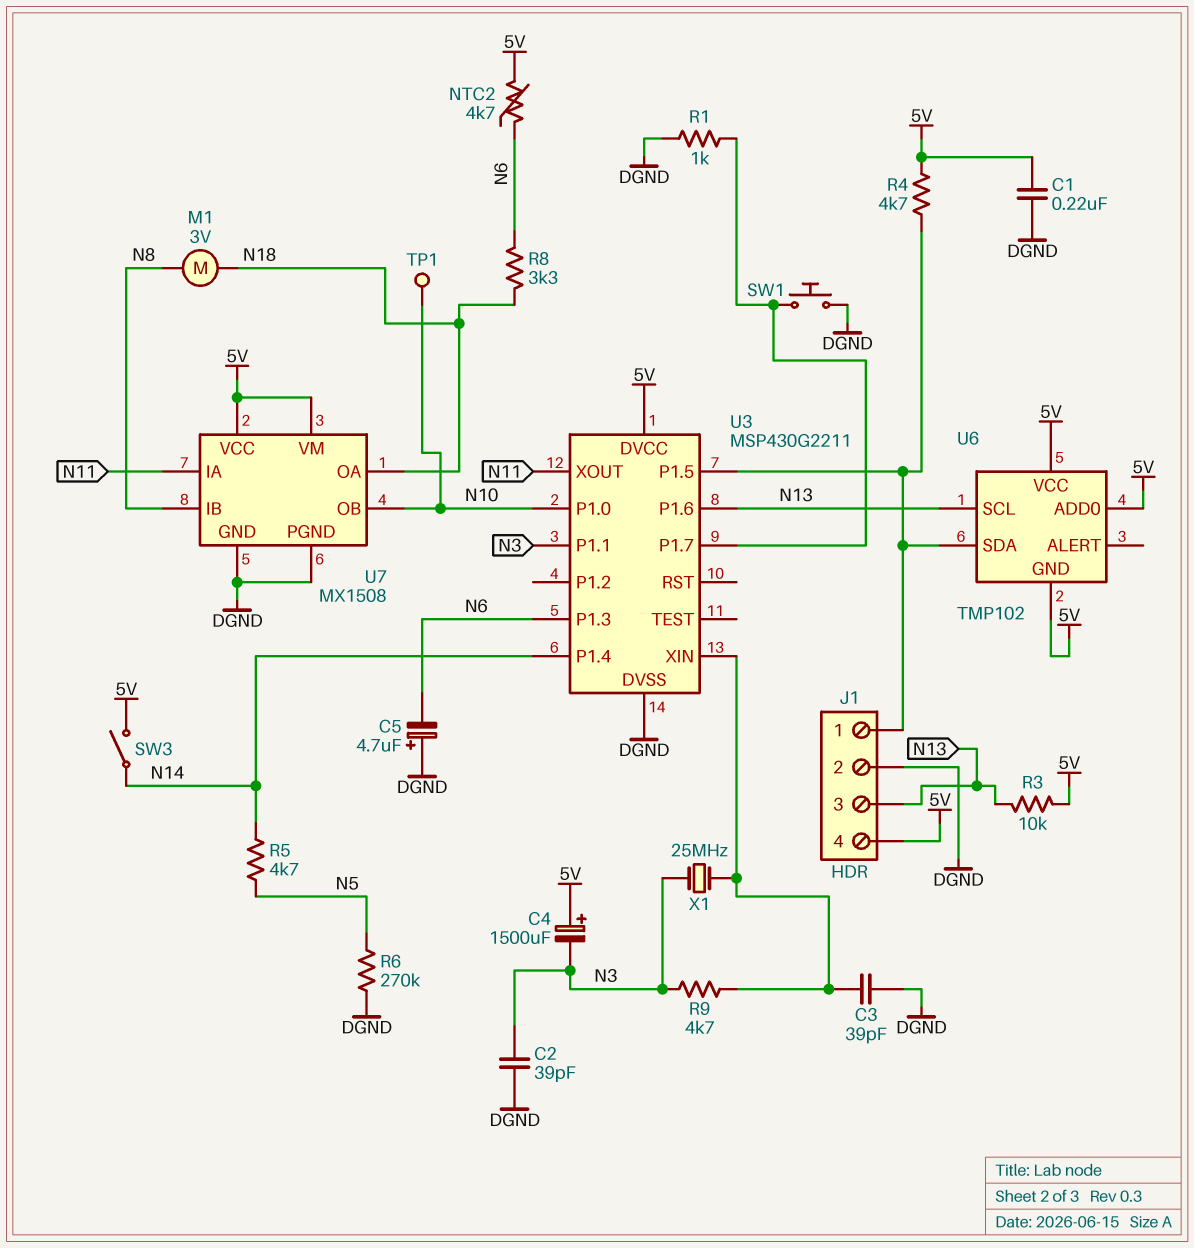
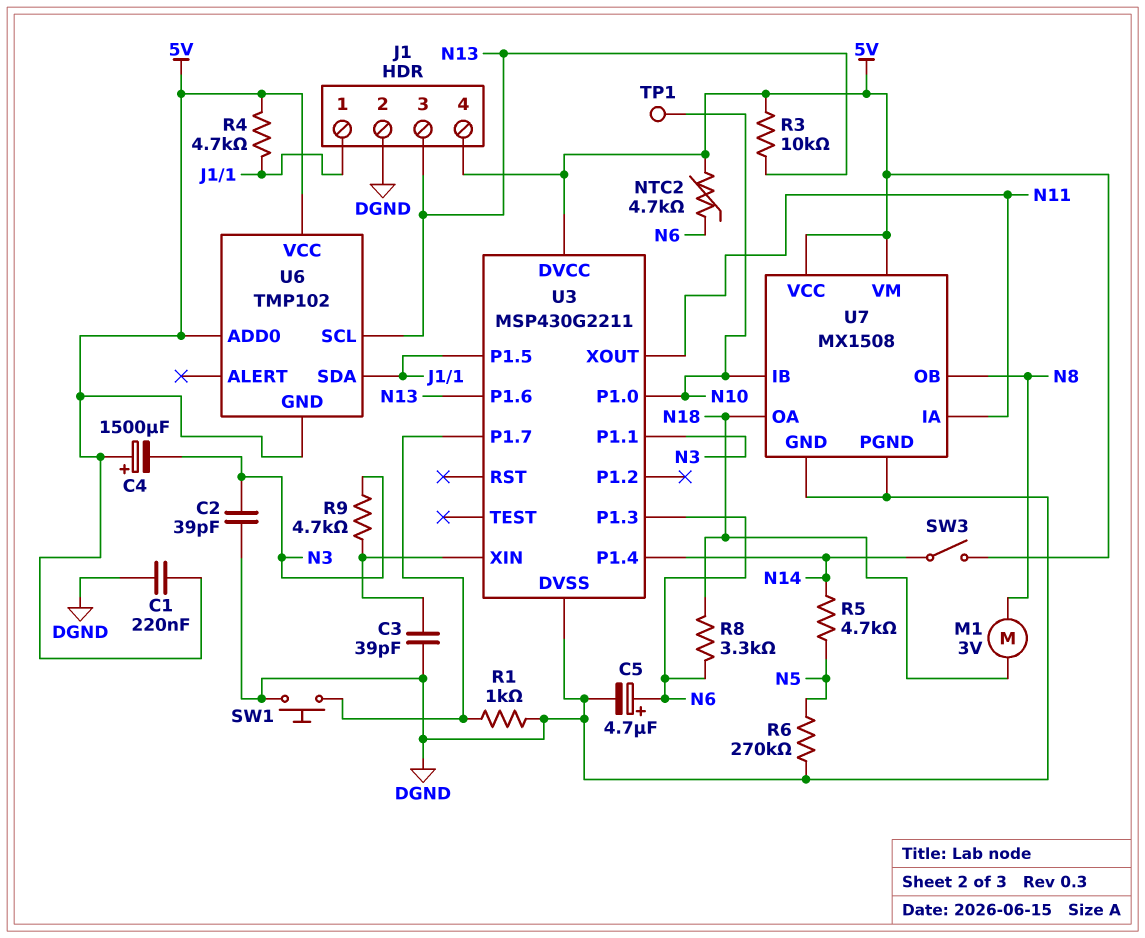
C5: 4.7uF (plus DGND, minus N6) -> 4.7uF (plus N6, minus DGND)
U7 pin IB: N8 -> N10
U7 pin OB: N10 -> N8
X1: 25MHz (N3, U3/XIN) -> none

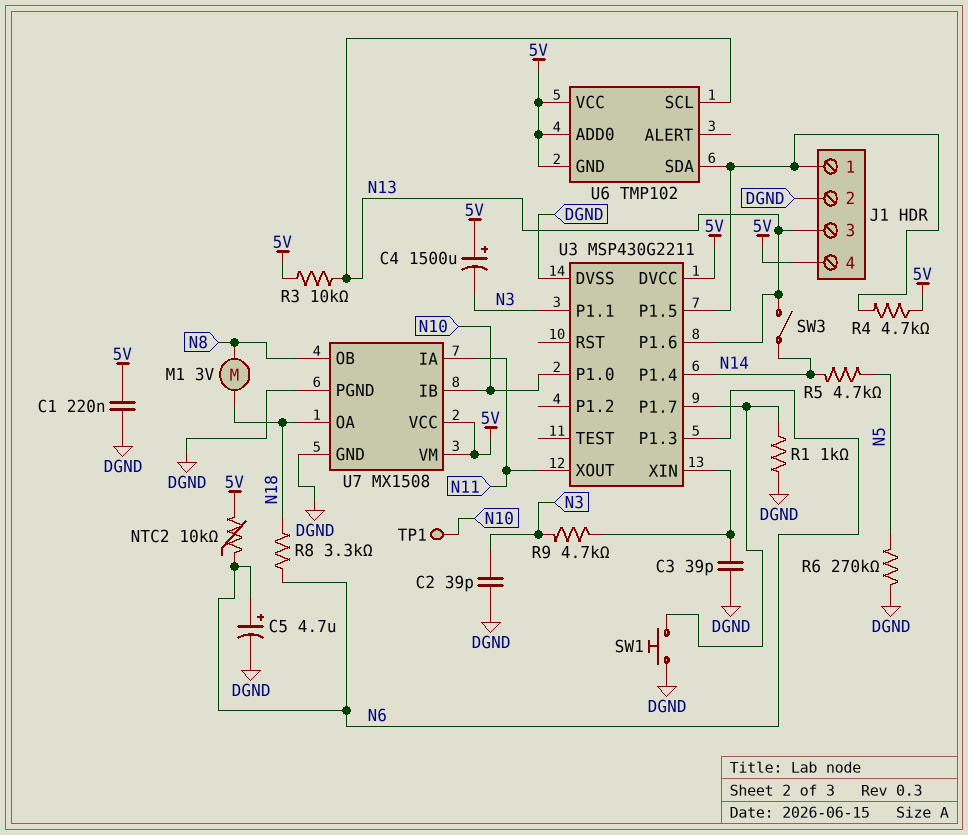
NTC2: 4.7k (5V, N6) -> 10k (5V, N6)
SW3: switch (5V, N14) -> switch (N13, N14)

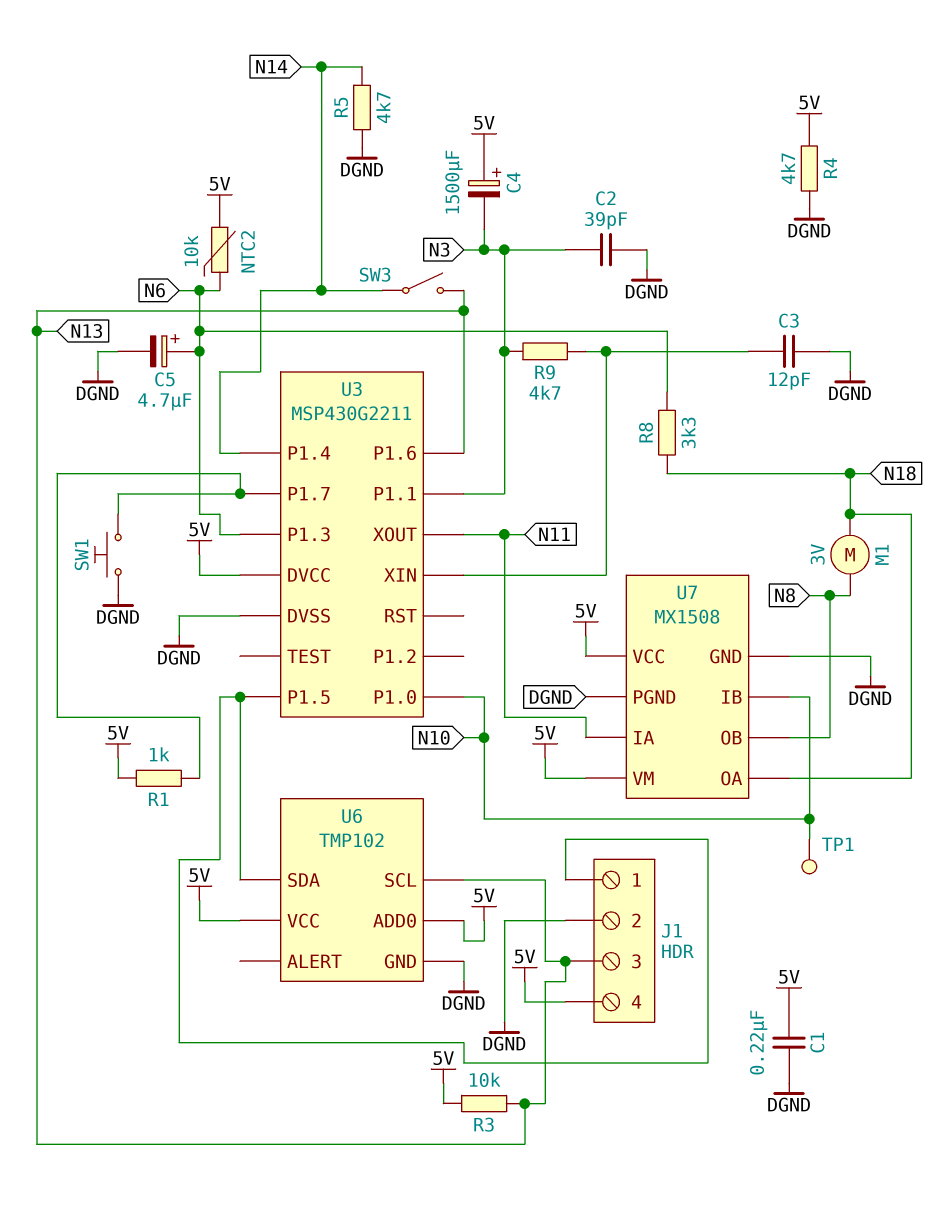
C3: 39pF (DGND, U3/XIN) -> 12pF (DGND, U3/XIN)
R1: 1k (DGND, U3/P1.7) -> 1k (5V, U3/P1.7)
R4: 4.7k (5V, J1/1) -> 4.7k (5V, DGND)
R5: 4.7k (N5, N14) -> 4.7k (DGND, N14)
R6: 270k (DGND, N5) -> none
U6 pin GND: 5V -> DGND

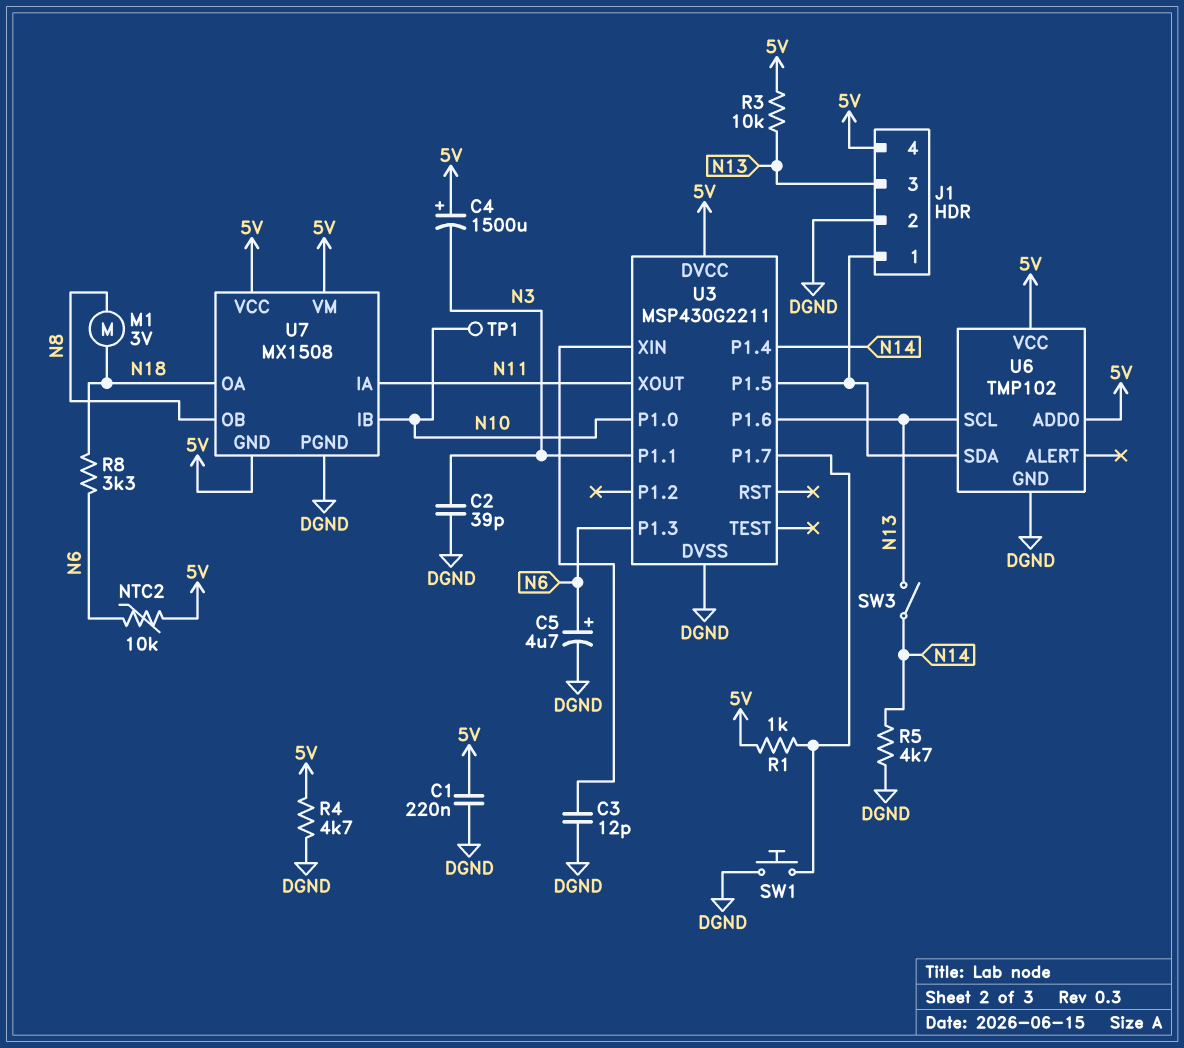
R9: 4.7k (N3, U3/XIN) -> none
U7 pin GND: DGND -> 5V

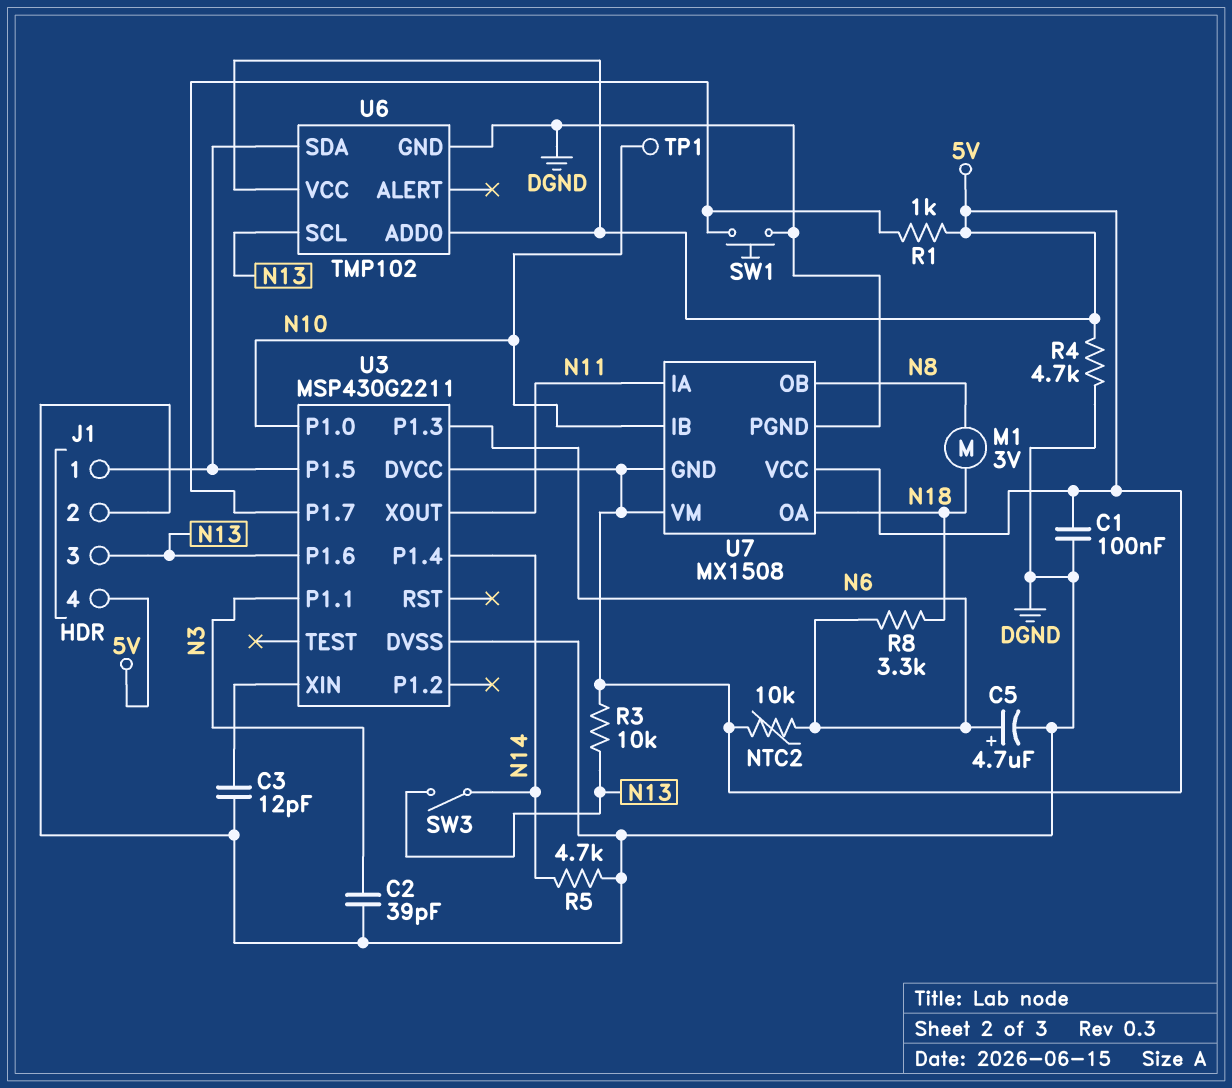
C1: 220nF (5V, DGND) -> 100nF (5V, DGND)
C4: 1500uF (plus 5V, minus N3) -> none

